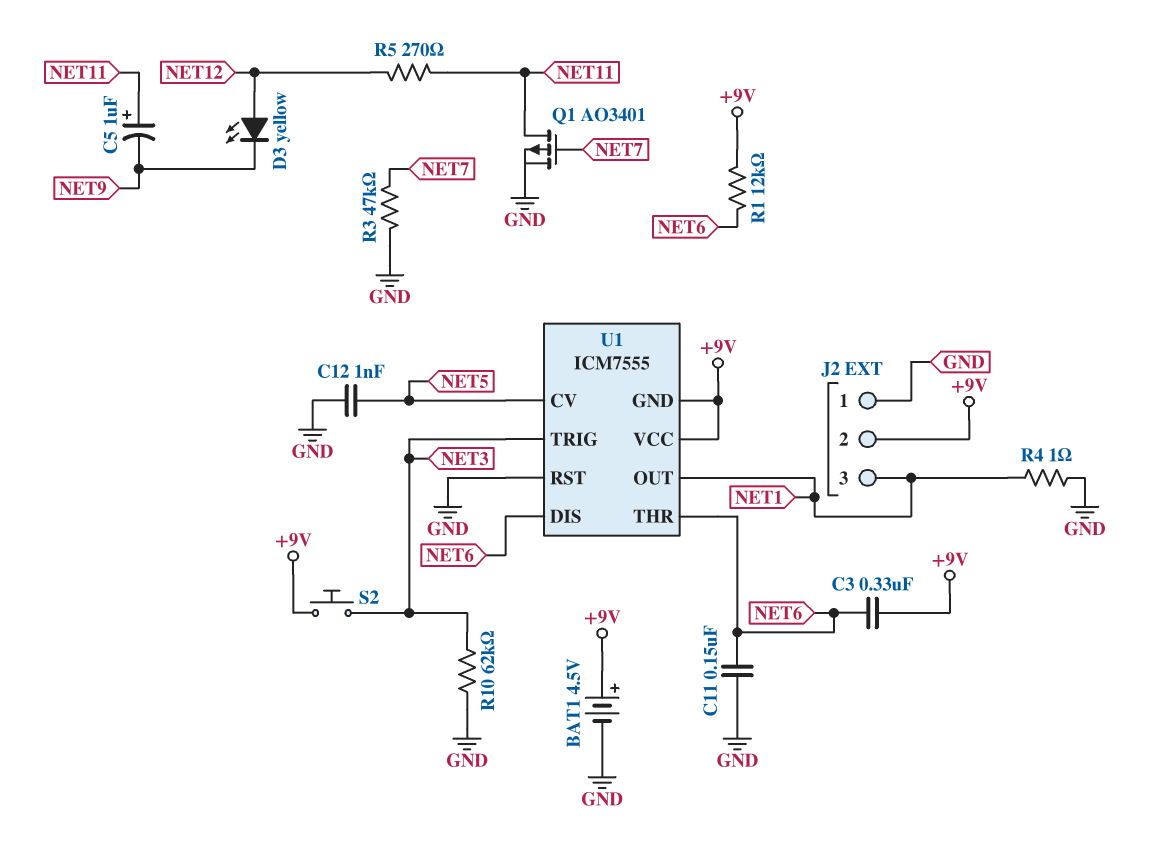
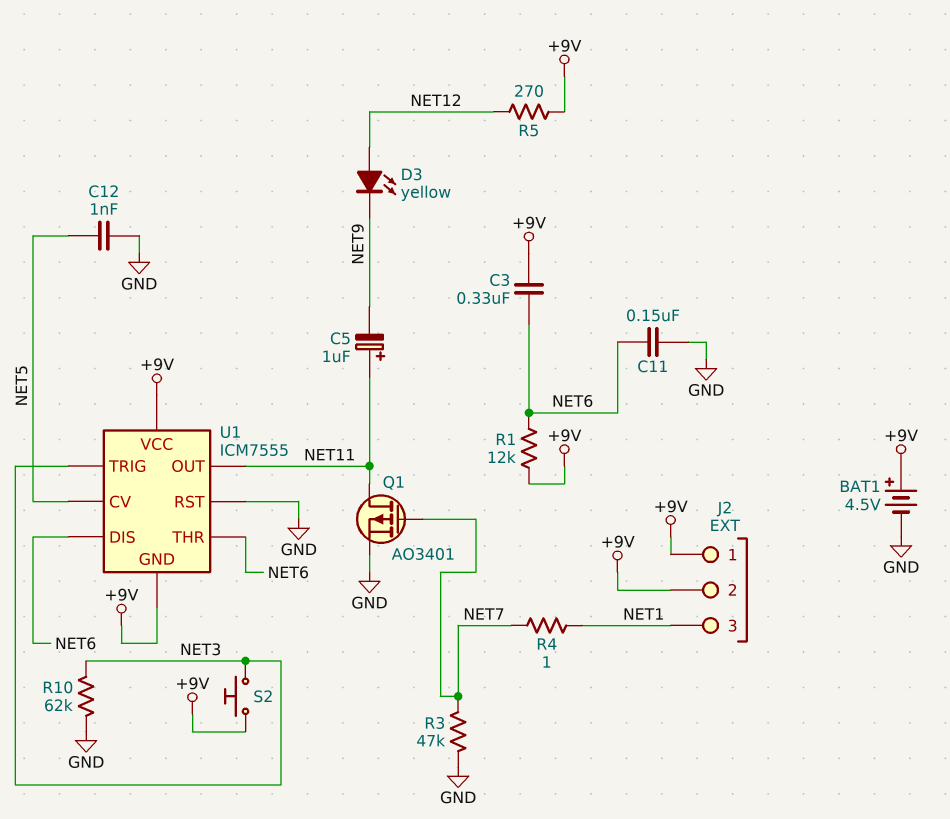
J2 pin 1: GND -> +9V
R4: 1 (GND, NET1) -> 1 (NET1, NET7)
R5: 270 (NET11, NET12) -> 270 (+9V, NET12)
U1 pin OUT: NET1 -> NET11

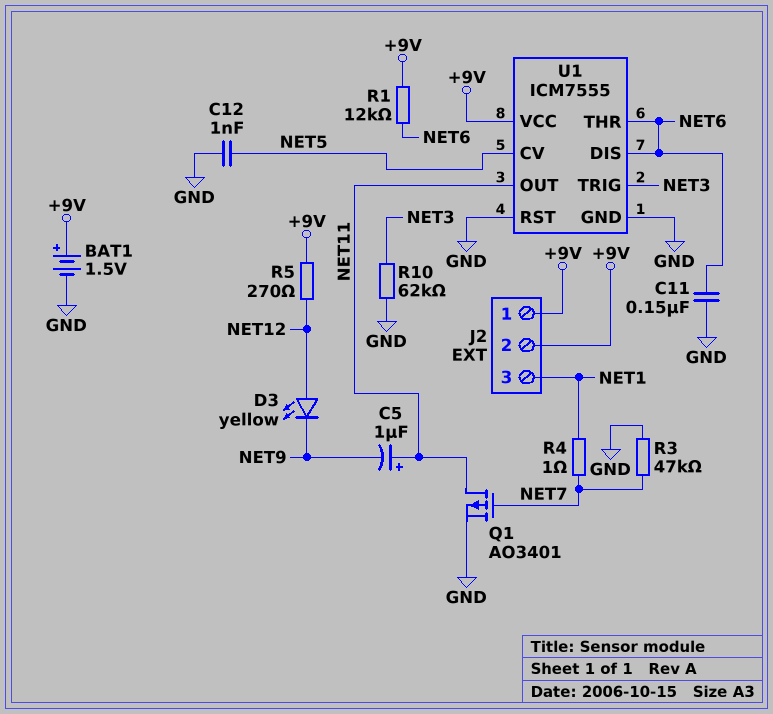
BAT1: 4.5V (plus +9V, minus GND) -> 1.5V (plus +9V, minus GND)
C3: 330nF (+9V, NET6) -> none
S2: button (+9V, NET3) -> none
U1 pin GND: +9V -> GND

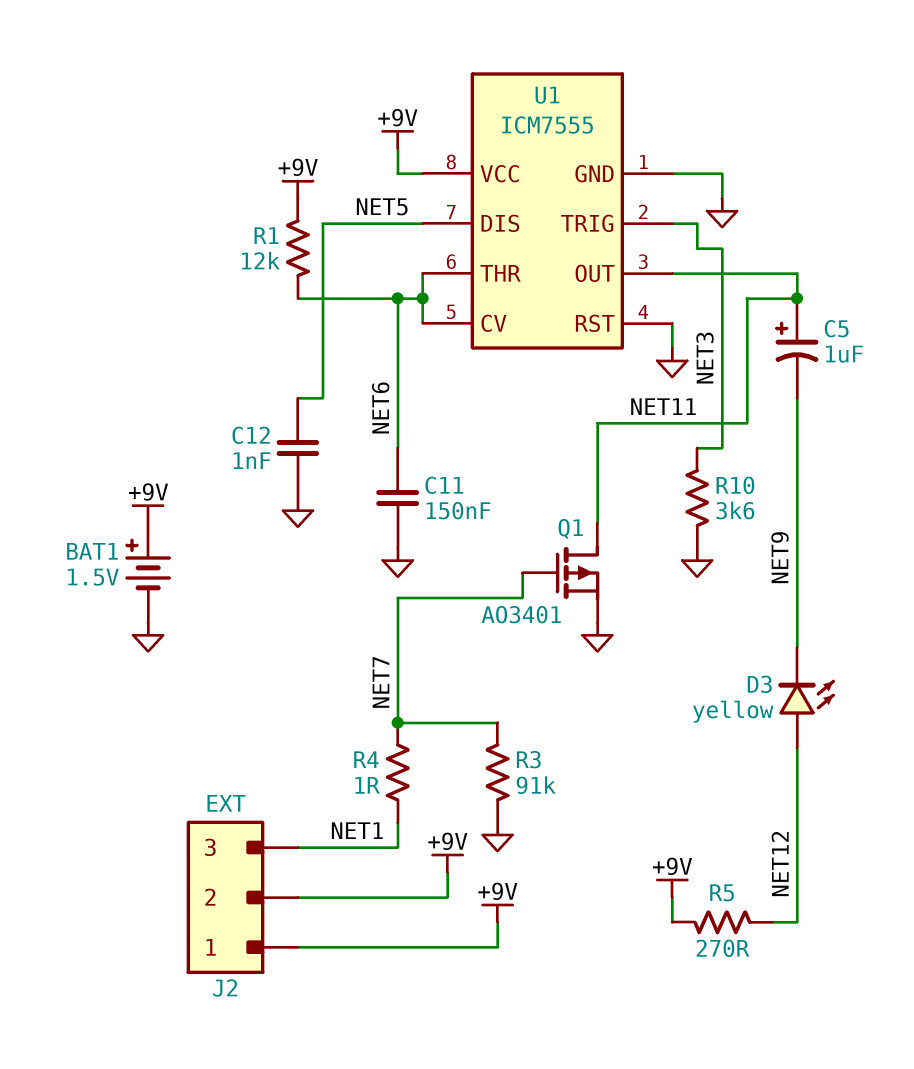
R3: 47k (GND, NET7) -> 91k (GND, NET7)
R10: 62k (GND, NET3) -> 3.6k (GND, NET3)
U1 pin CV: NET5 -> NET6
U1 pin DIS: NET6 -> NET5

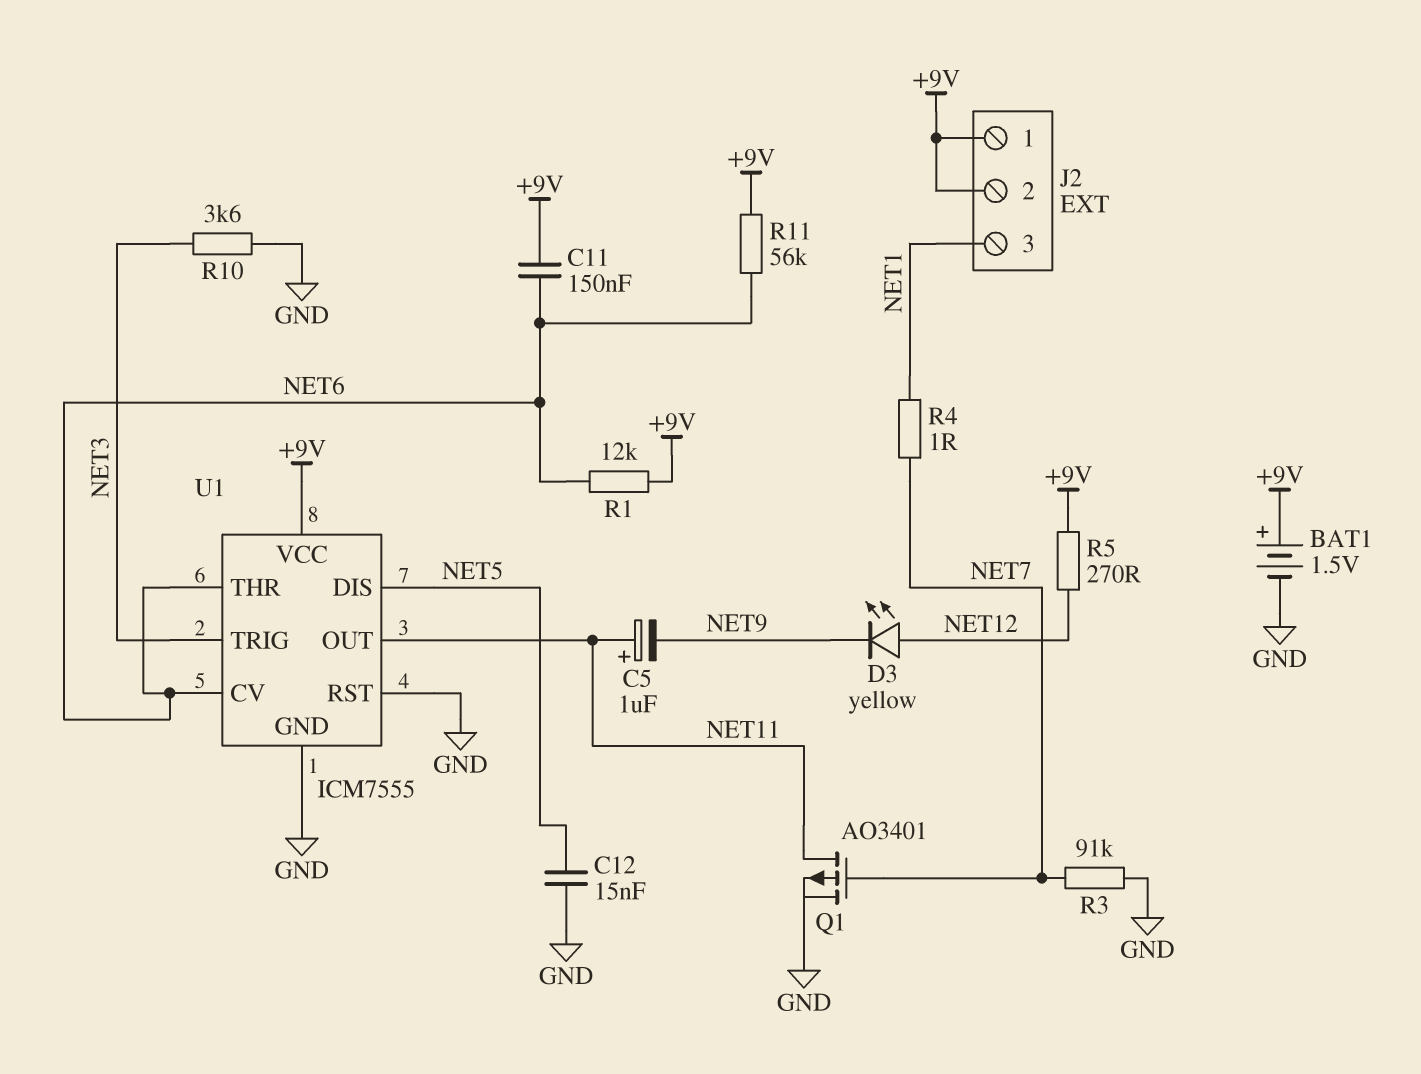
C11: 150nF (GND, NET6) -> 150nF (+9V, NET6)
C12: 1nF (GND, NET5) -> 15nF (GND, NET5)
R11: none -> 56k (+9V, NET6)

